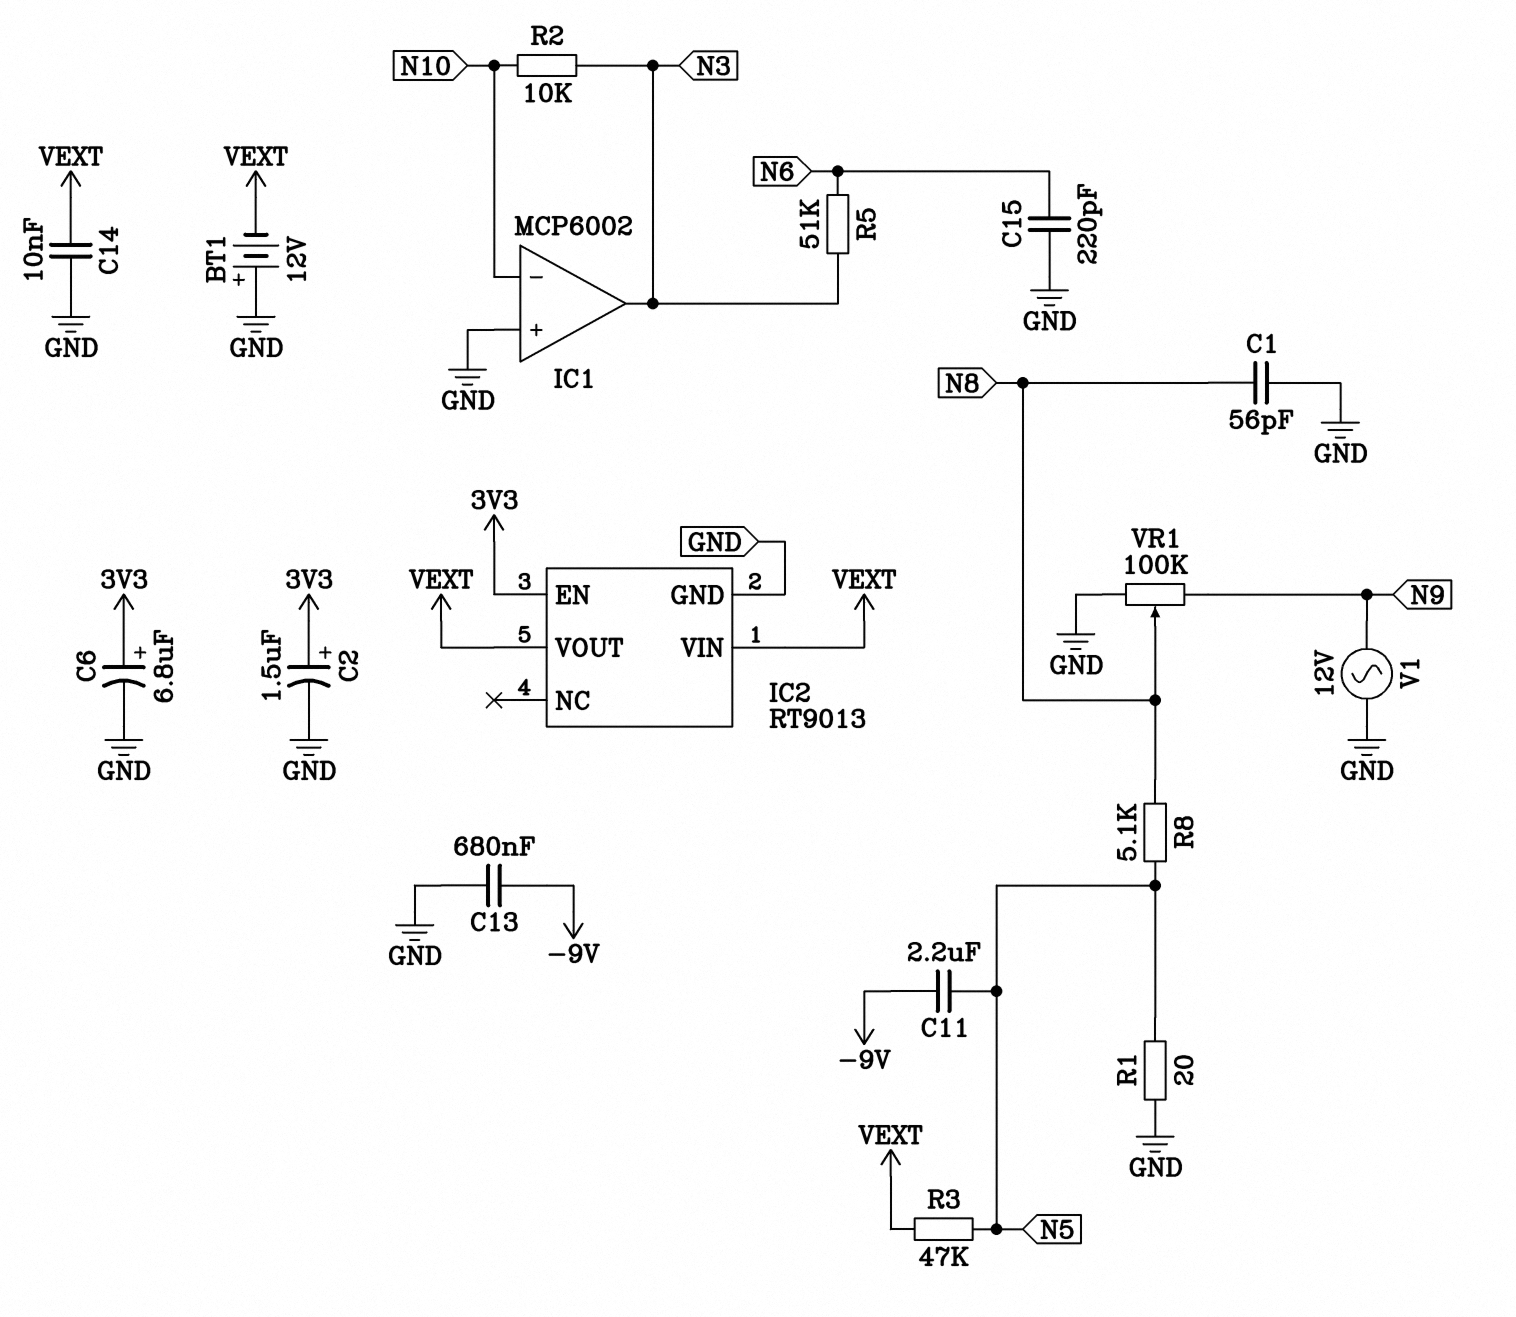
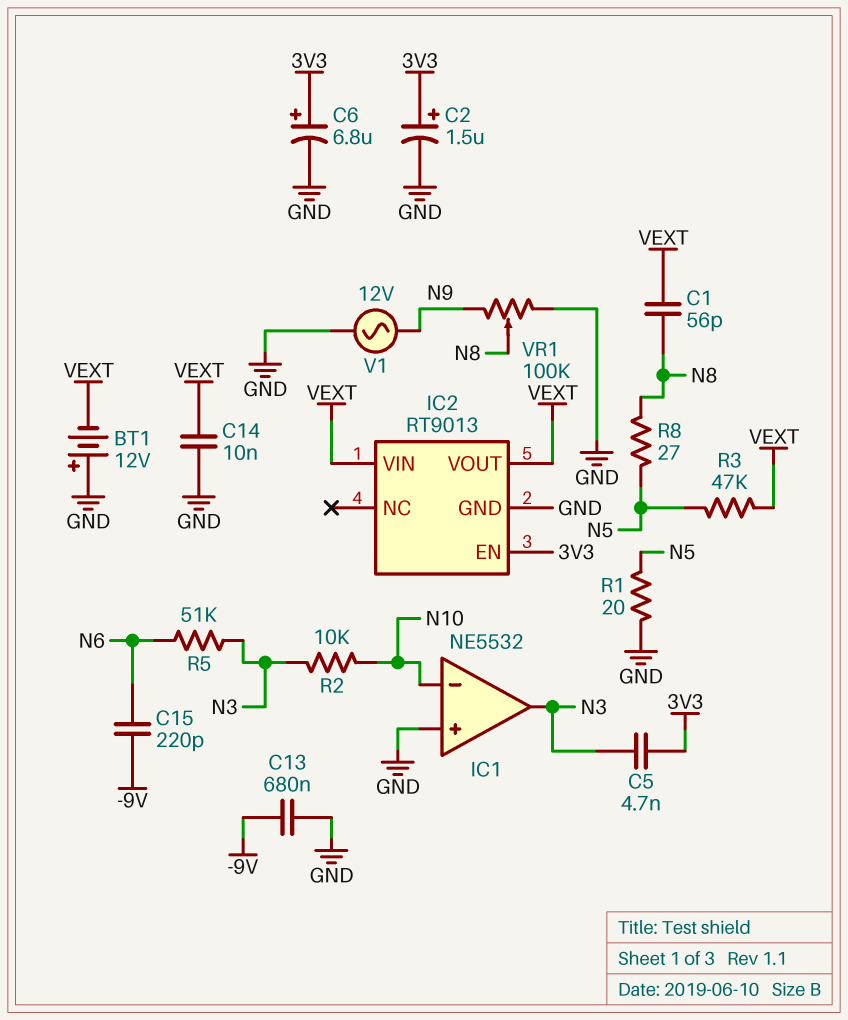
C1: 56pF (GND, N8) -> 56pF (N8, VEXT)
C5: none -> 4.7nF (3V3, N3)
C11: 2.2uF (-9V, N5) -> none
C15: 220pF (GND, N6) -> 220pF (-9V, N6)
IC1: MCP6002 -> NE5532
R8: 5.1k (N5, N8) -> 27 (N5, N8)

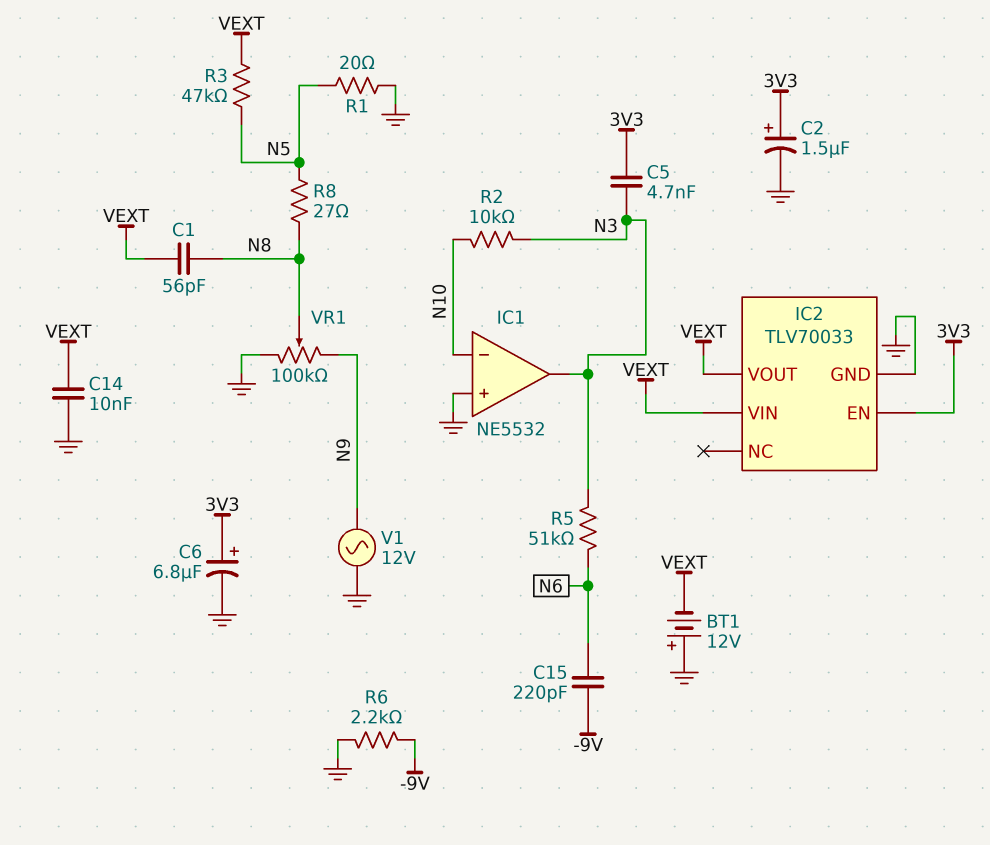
C13: 680nF (-9V, GND) -> none
IC2: RT9013 -> TLV70033
R6: none -> 2.2k (-9V, GND)

